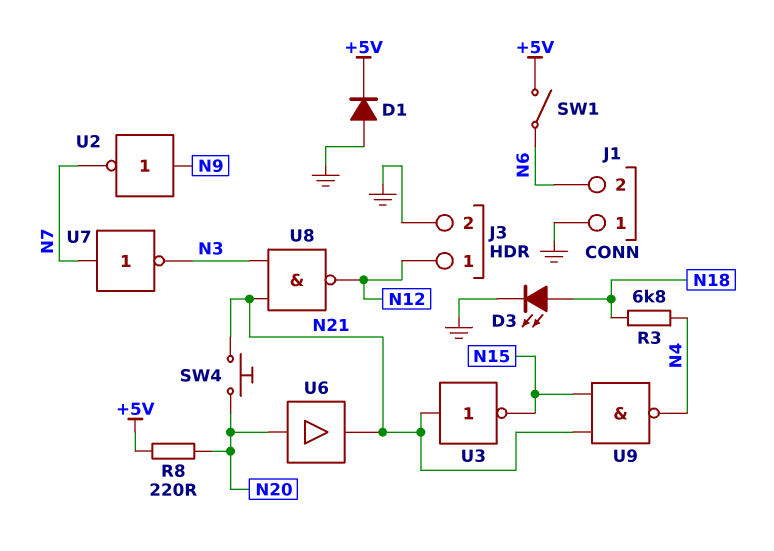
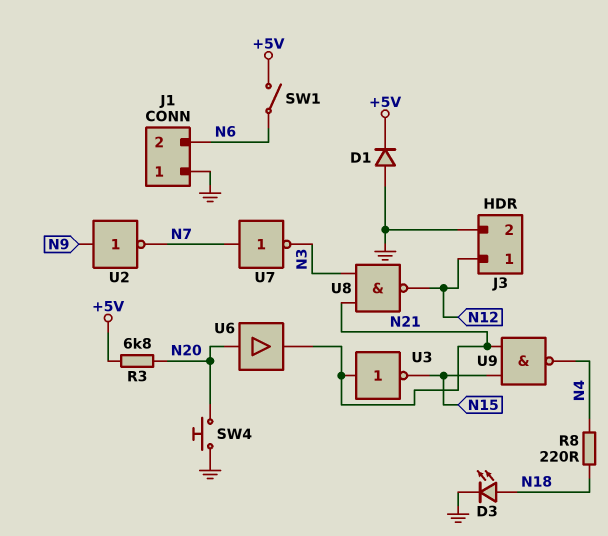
R3: 6.8k (N4, N18) -> 6.8k (+5V, N20)
R8: 220 (+5V, N20) -> 220 (N4, N18)
SW4: button (N20, N21) -> button (GND, N20)

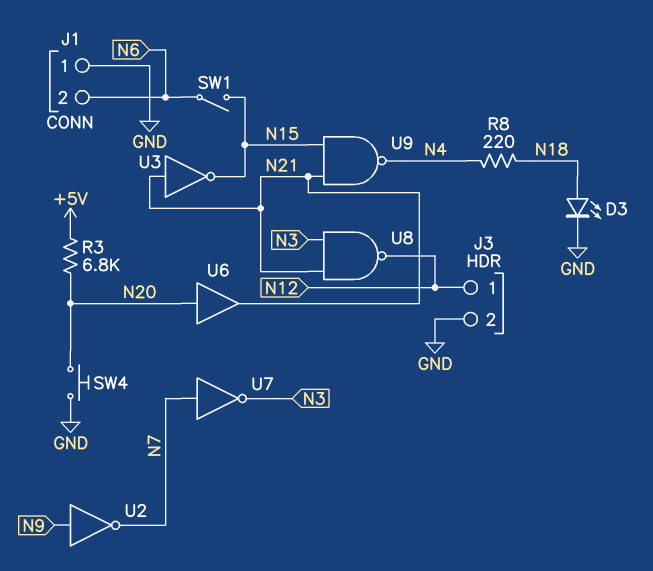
D1: diode (A GND, K +5V) -> none
SW1: switch (+5V, N6) -> switch (N6, N15)

